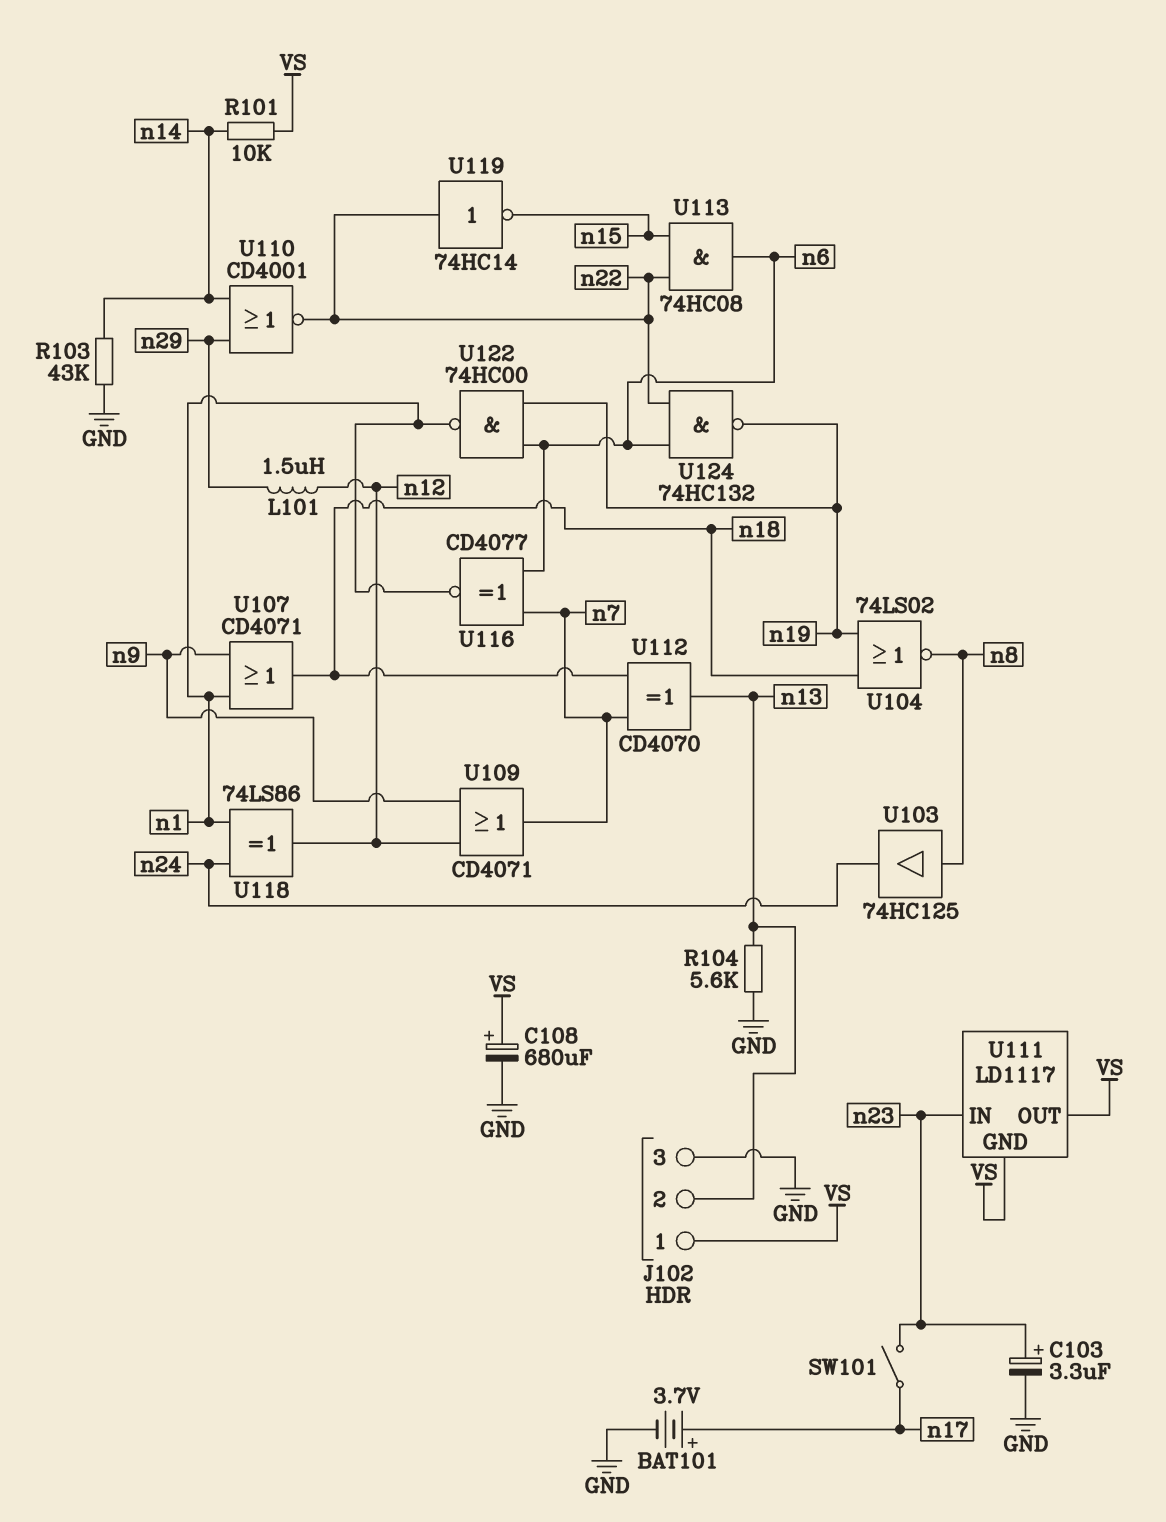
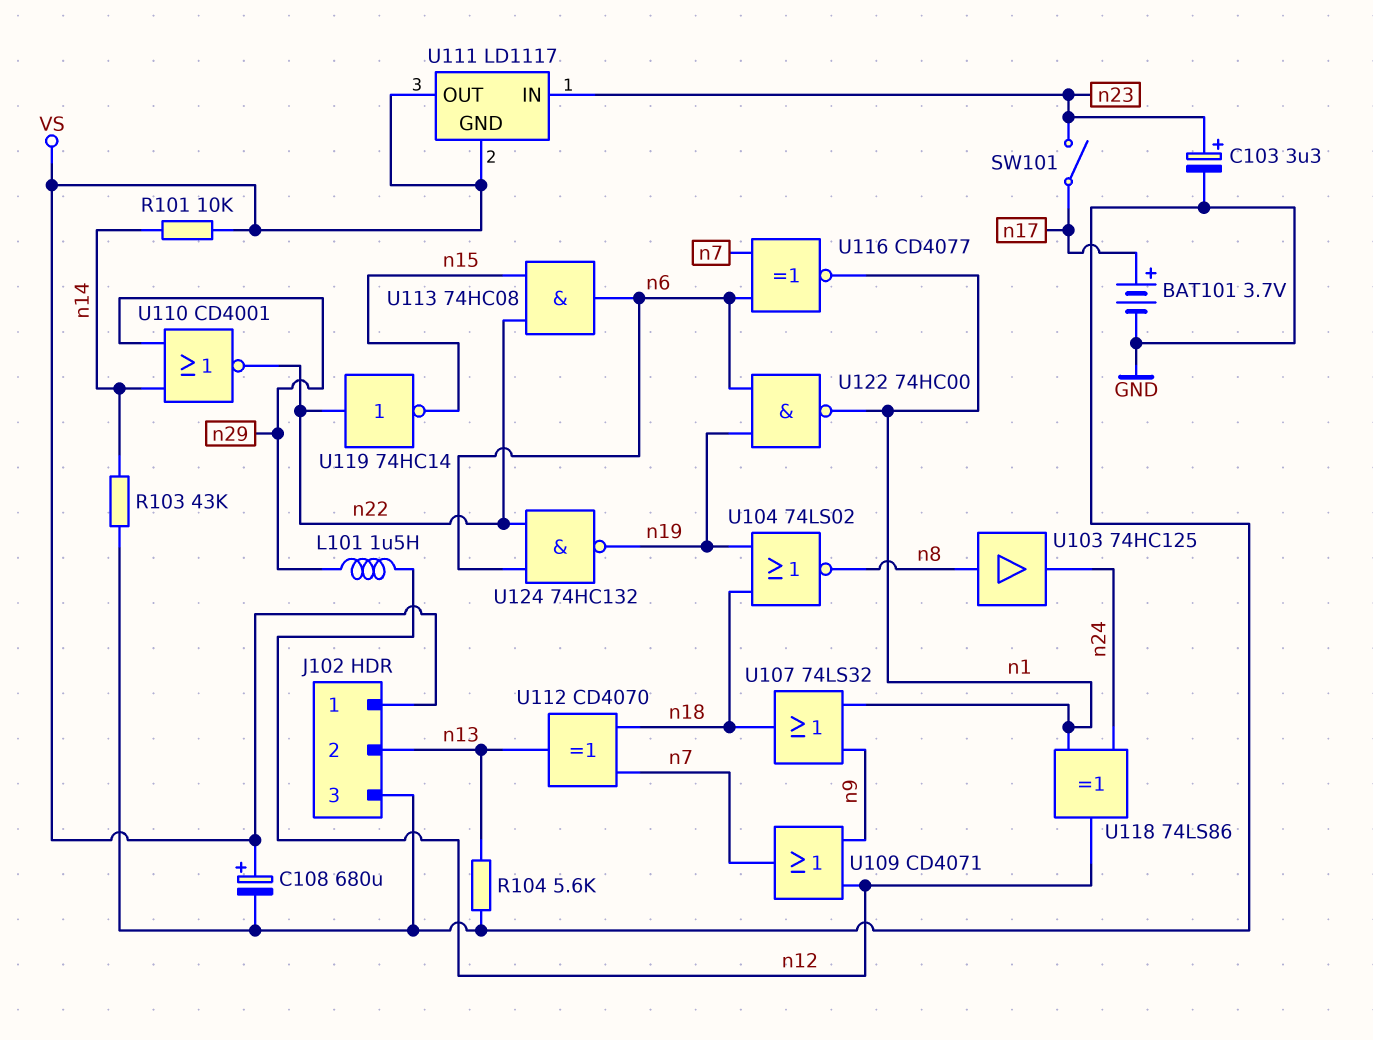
U107: OR CD4071 (in n1, in n9, out n18) -> OR 74LS32 (in n1, in n9, out n18)

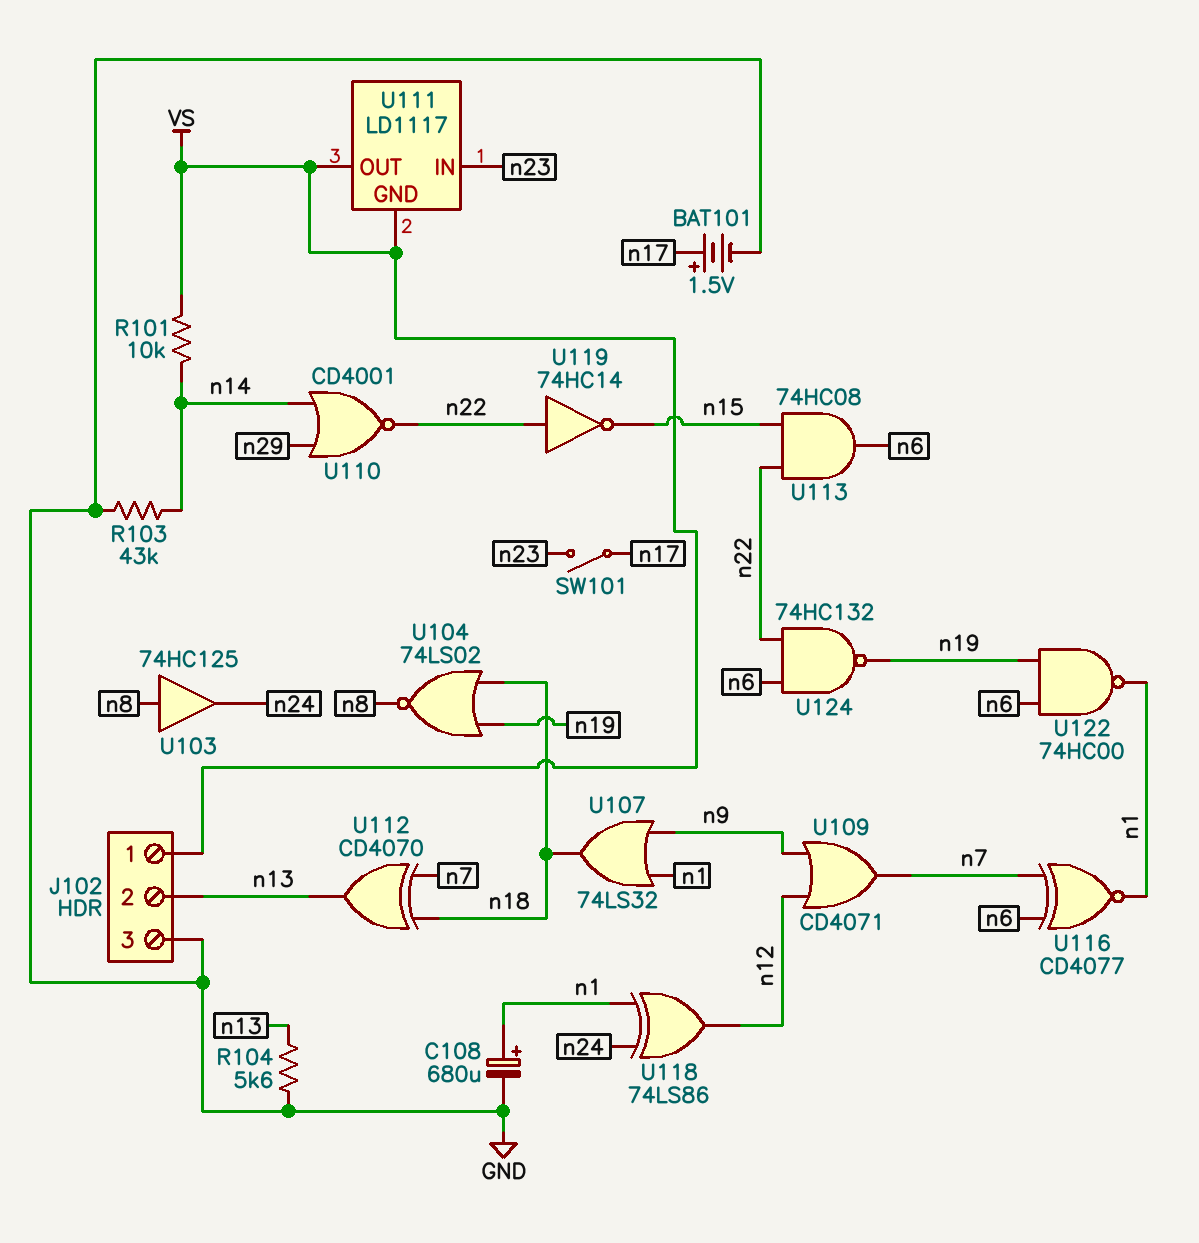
BAT101: 3.7V (plus n17, minus GND) -> 1.5V (plus n17, minus GND)
C103: 3.3uF (plus n23, minus GND) -> none
C108: 680uF (plus VS, minus GND) -> 680uF (plus n1, minus GND)
L101: 1.5uH (n12, n29) -> none

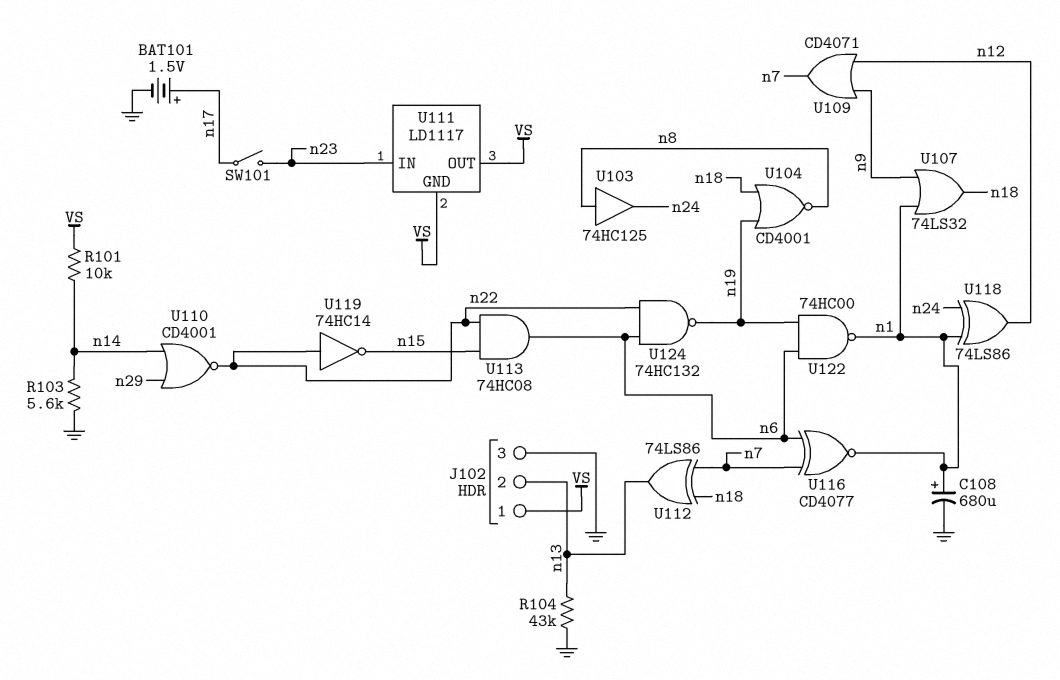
R103: 43k (GND, n14) -> 5.6k (GND, n14)
R104: 5.6k (GND, n13) -> 43k (GND, n13)
U104: NOR 74LS02 (in n18, in n19, out n8) -> NOR CD4001 (in n18, in n19, out n8)
U112: XOR CD4070 (in n7, in n18, out n13) -> XOR 74LS86 (in n7, in n18, out n13)

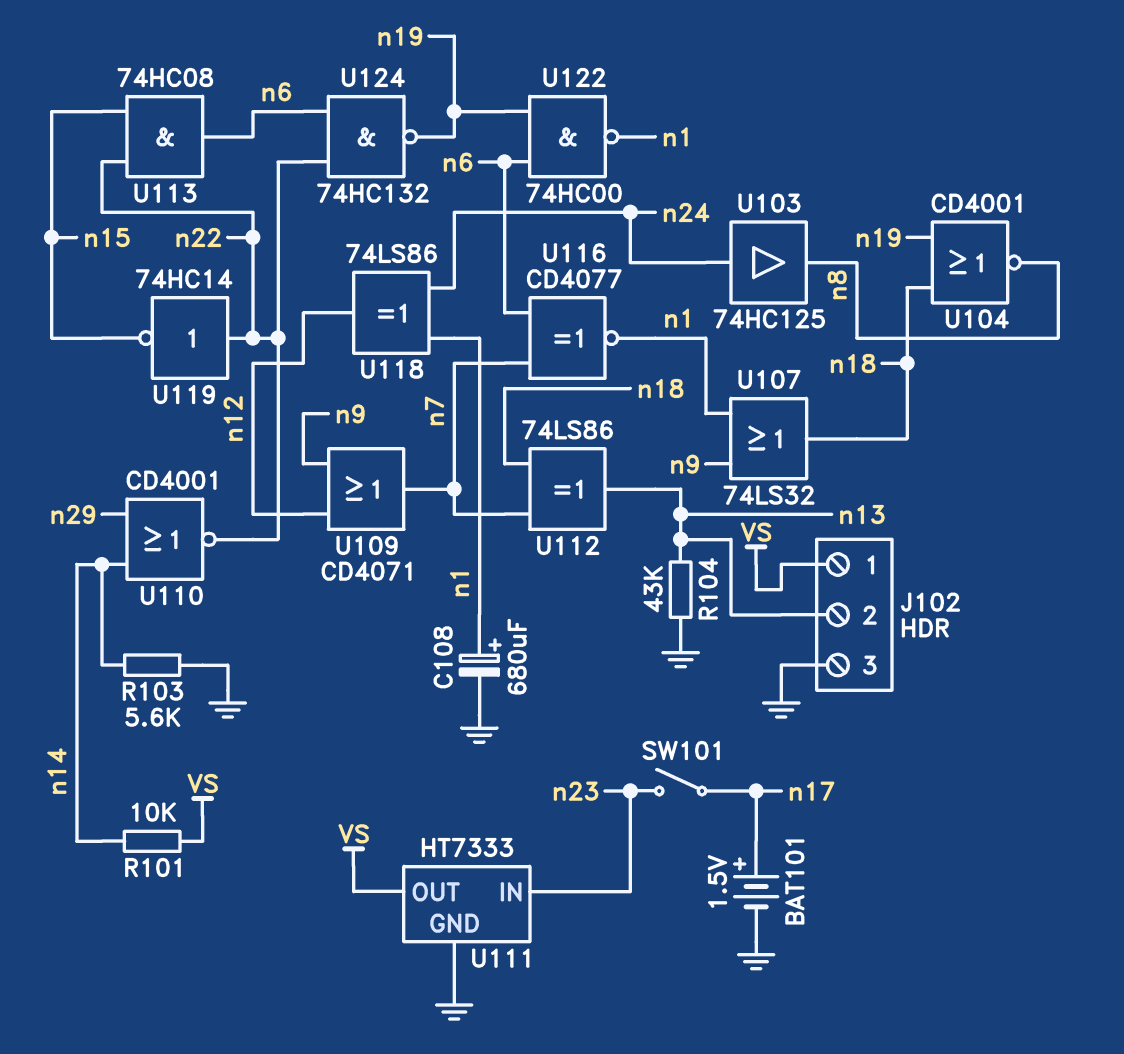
U103: buffer 74HC125 (in n8, out n24) -> buffer 74HC125 (in n24, out n8)
U111: LD1117 -> HT7333
U111 pin GND: VS -> GND

